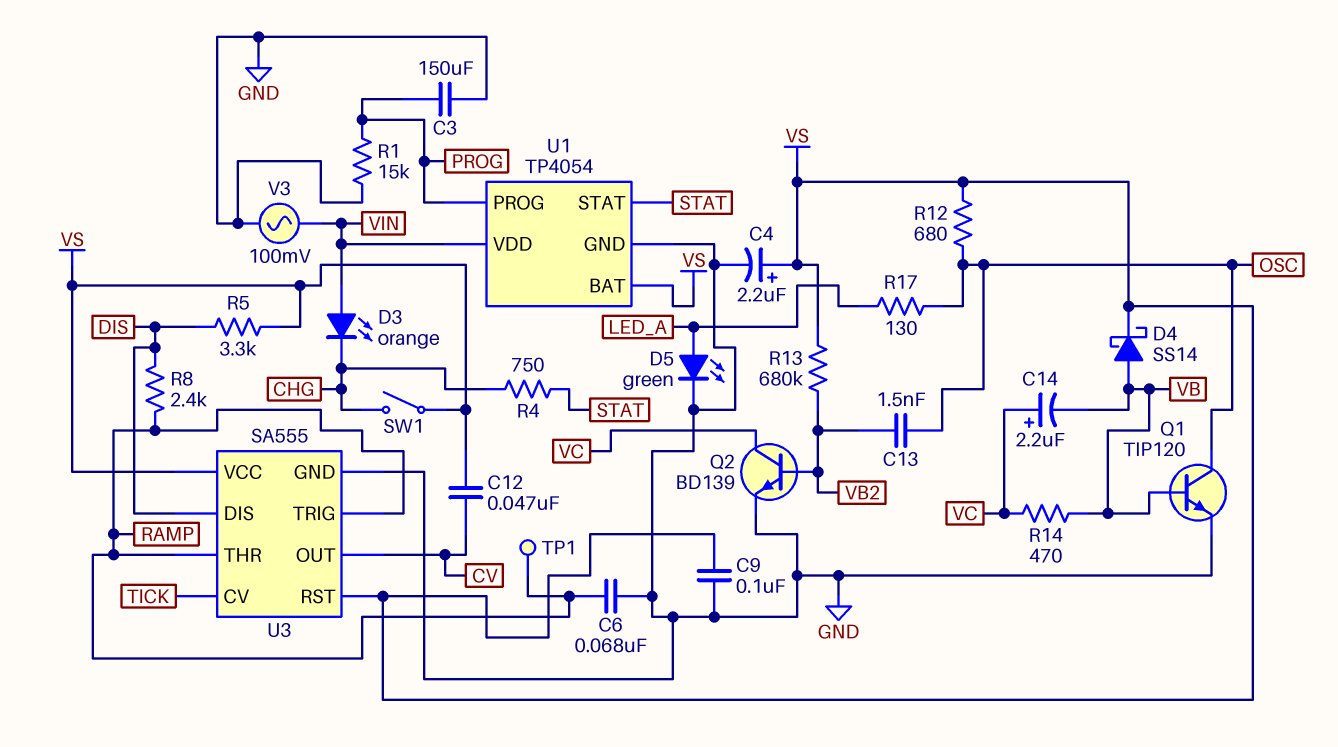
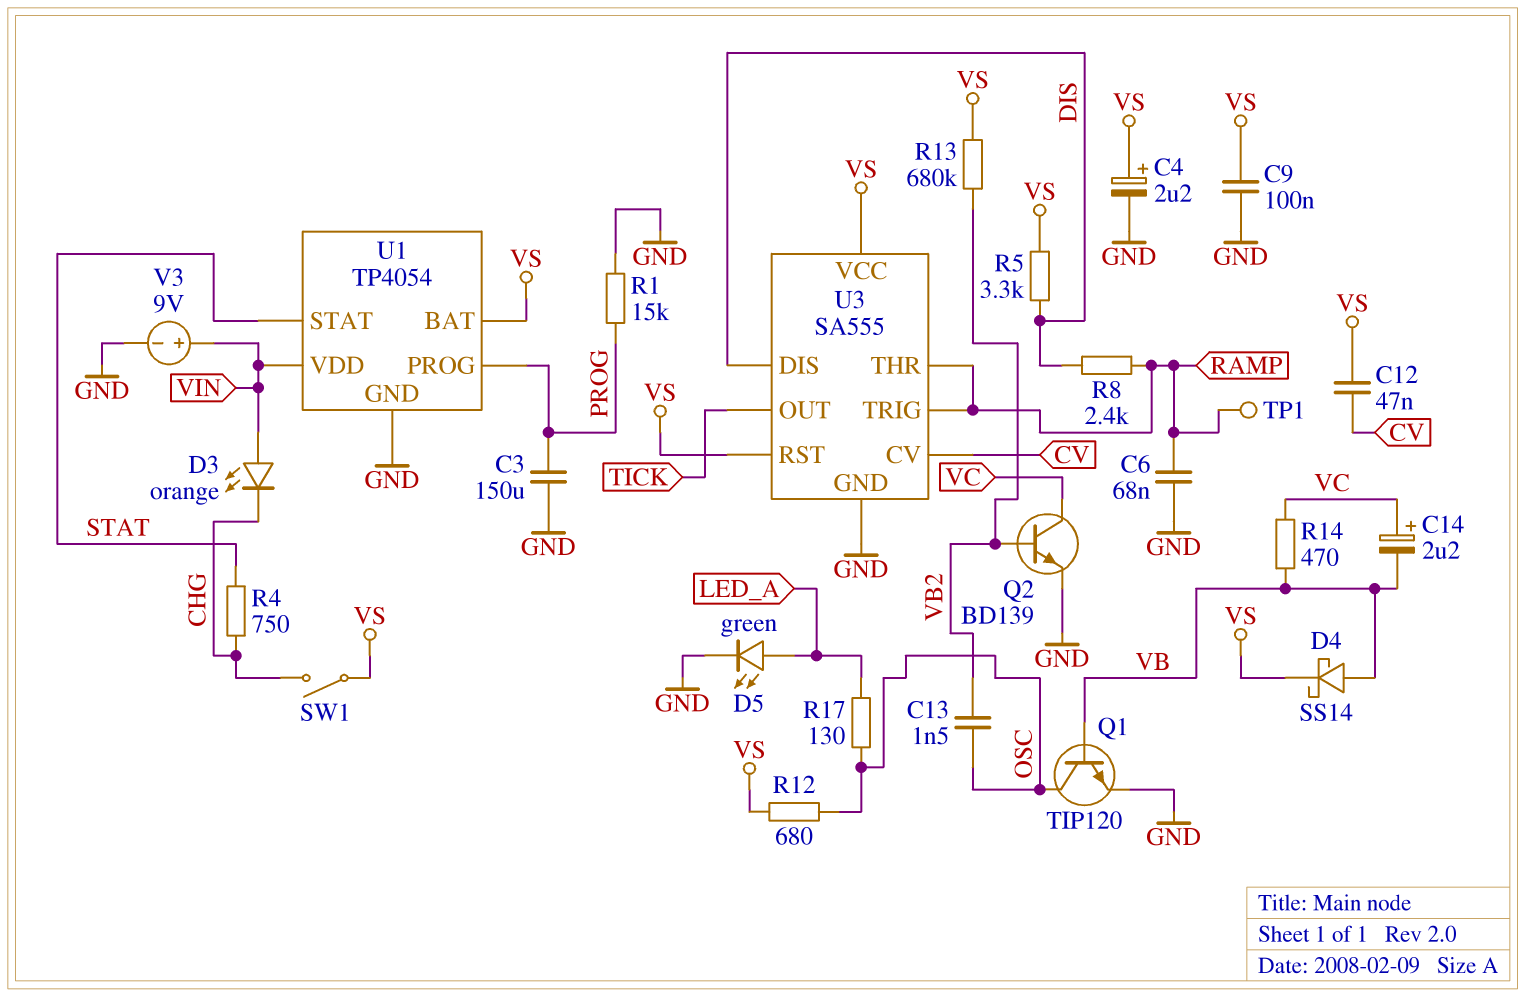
U3 pin CV: TICK -> CV
U3 pin OUT: CV -> TICK
V3: AC 100mV (GND, VIN) -> 9V (plus VIN, minus GND)

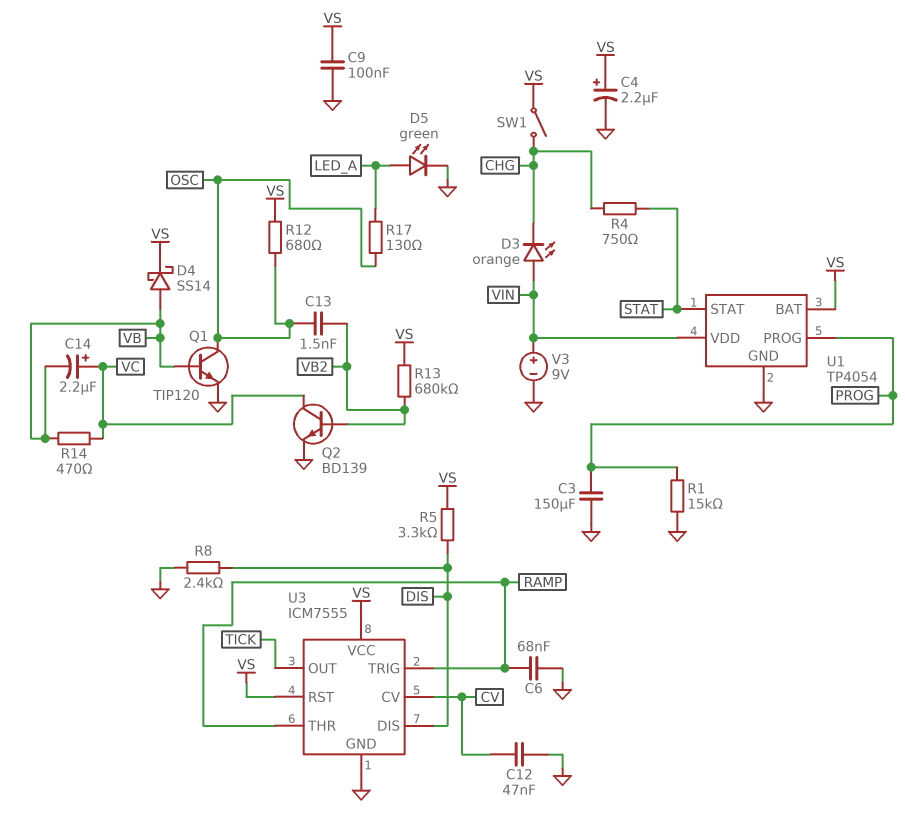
C12: 47nF (CV, VS) -> 47nF (CV, GND)
R8: 2.4k (DIS, RAMP) -> 2.4k (DIS, GND)
TP1: test point (RAMP) -> none
U3: SA555 -> ICM7555

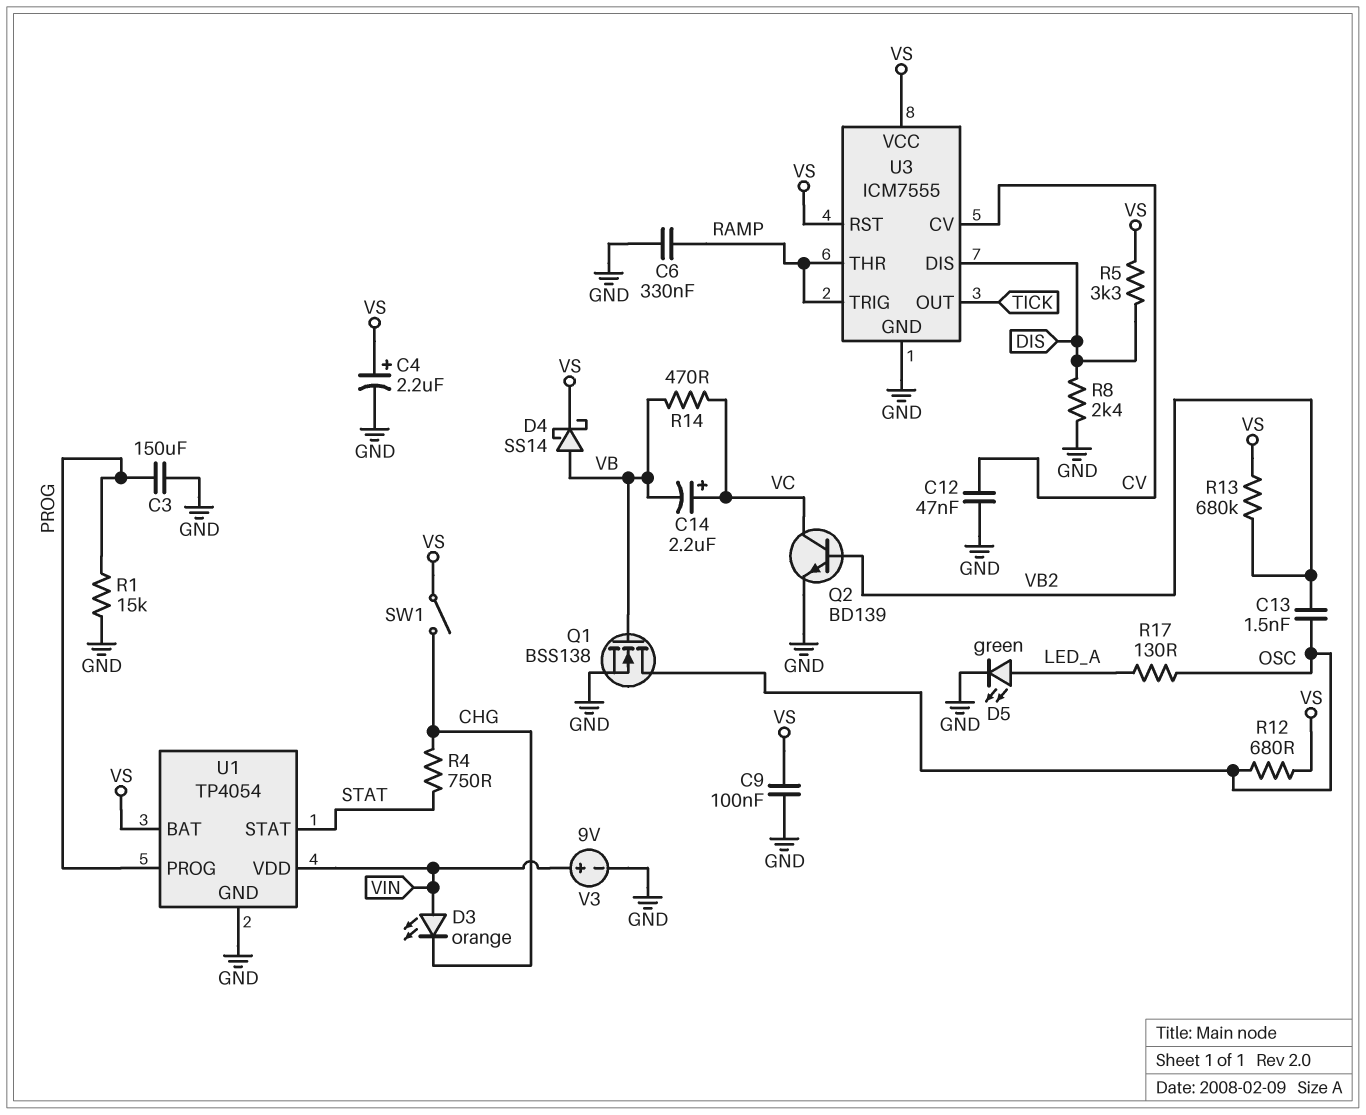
C6: 68nF (GND, RAMP) -> 330nF (GND, RAMP)
Q1: NPN TIP120 (B VB, C OSC, E GND) -> NMOS BSS138 (G VB, D OSC, S GND)

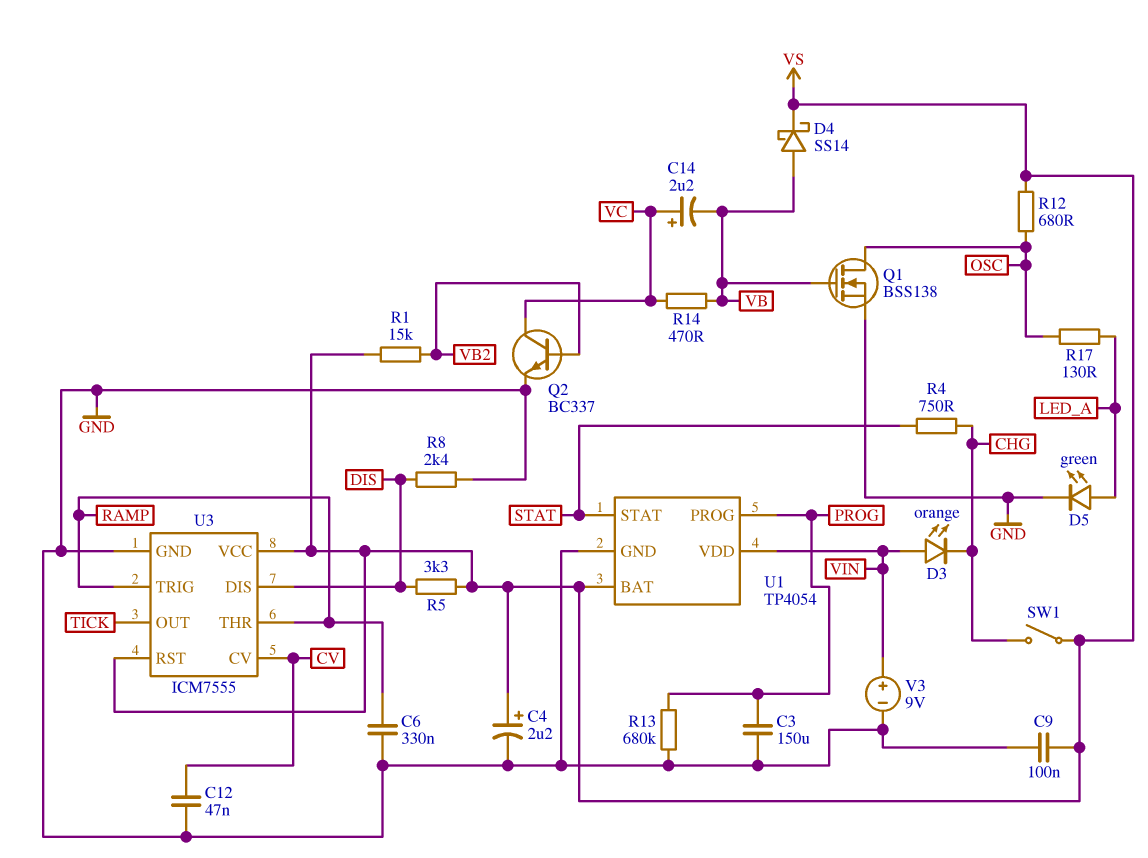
C13: 1.5nF (OSC, VB2) -> none
Q2: NPN BD139 (B VB2, C VC, E GND) -> NPN BC337 (B VB2, C VC, E GND)
R1: 15k (GND, PROG) -> 15k (VB2, VS)
R13: 680k (VB2, VS) -> 680k (GND, PROG)

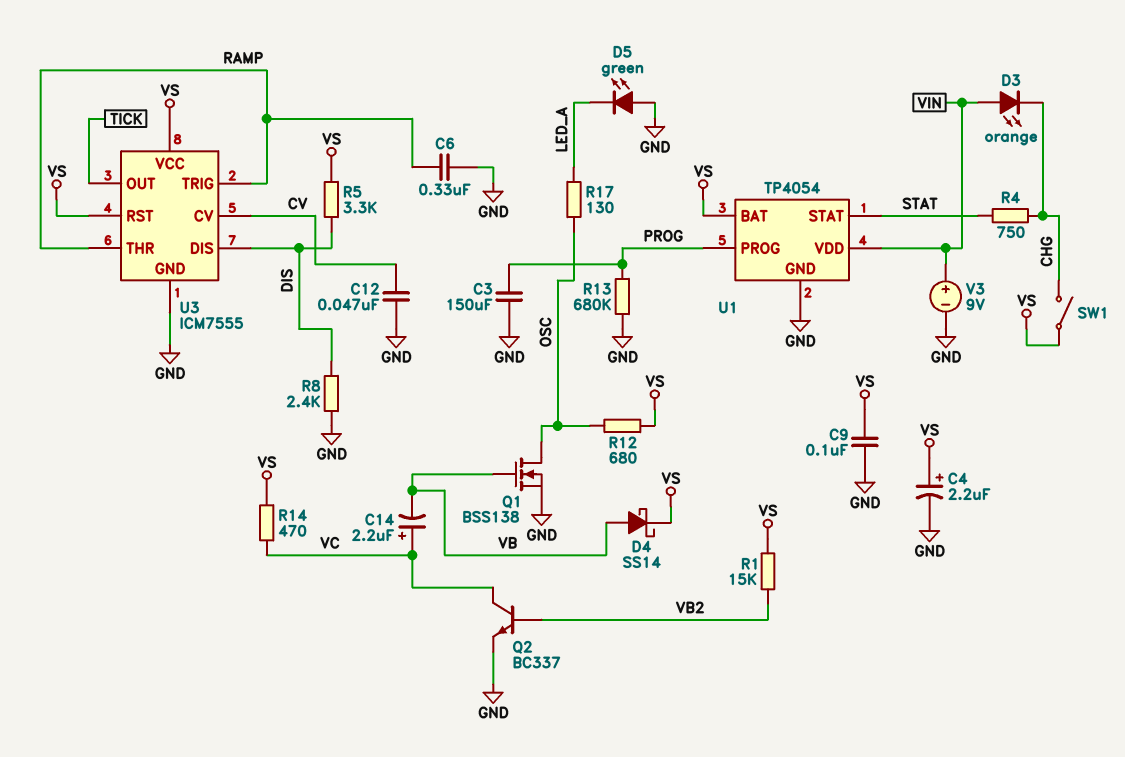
D5: LED green (A LED_A, K GND) -> LED green (A GND, K LED_A)
R14: 470 (VB, VC) -> 470 (VC, VS)

